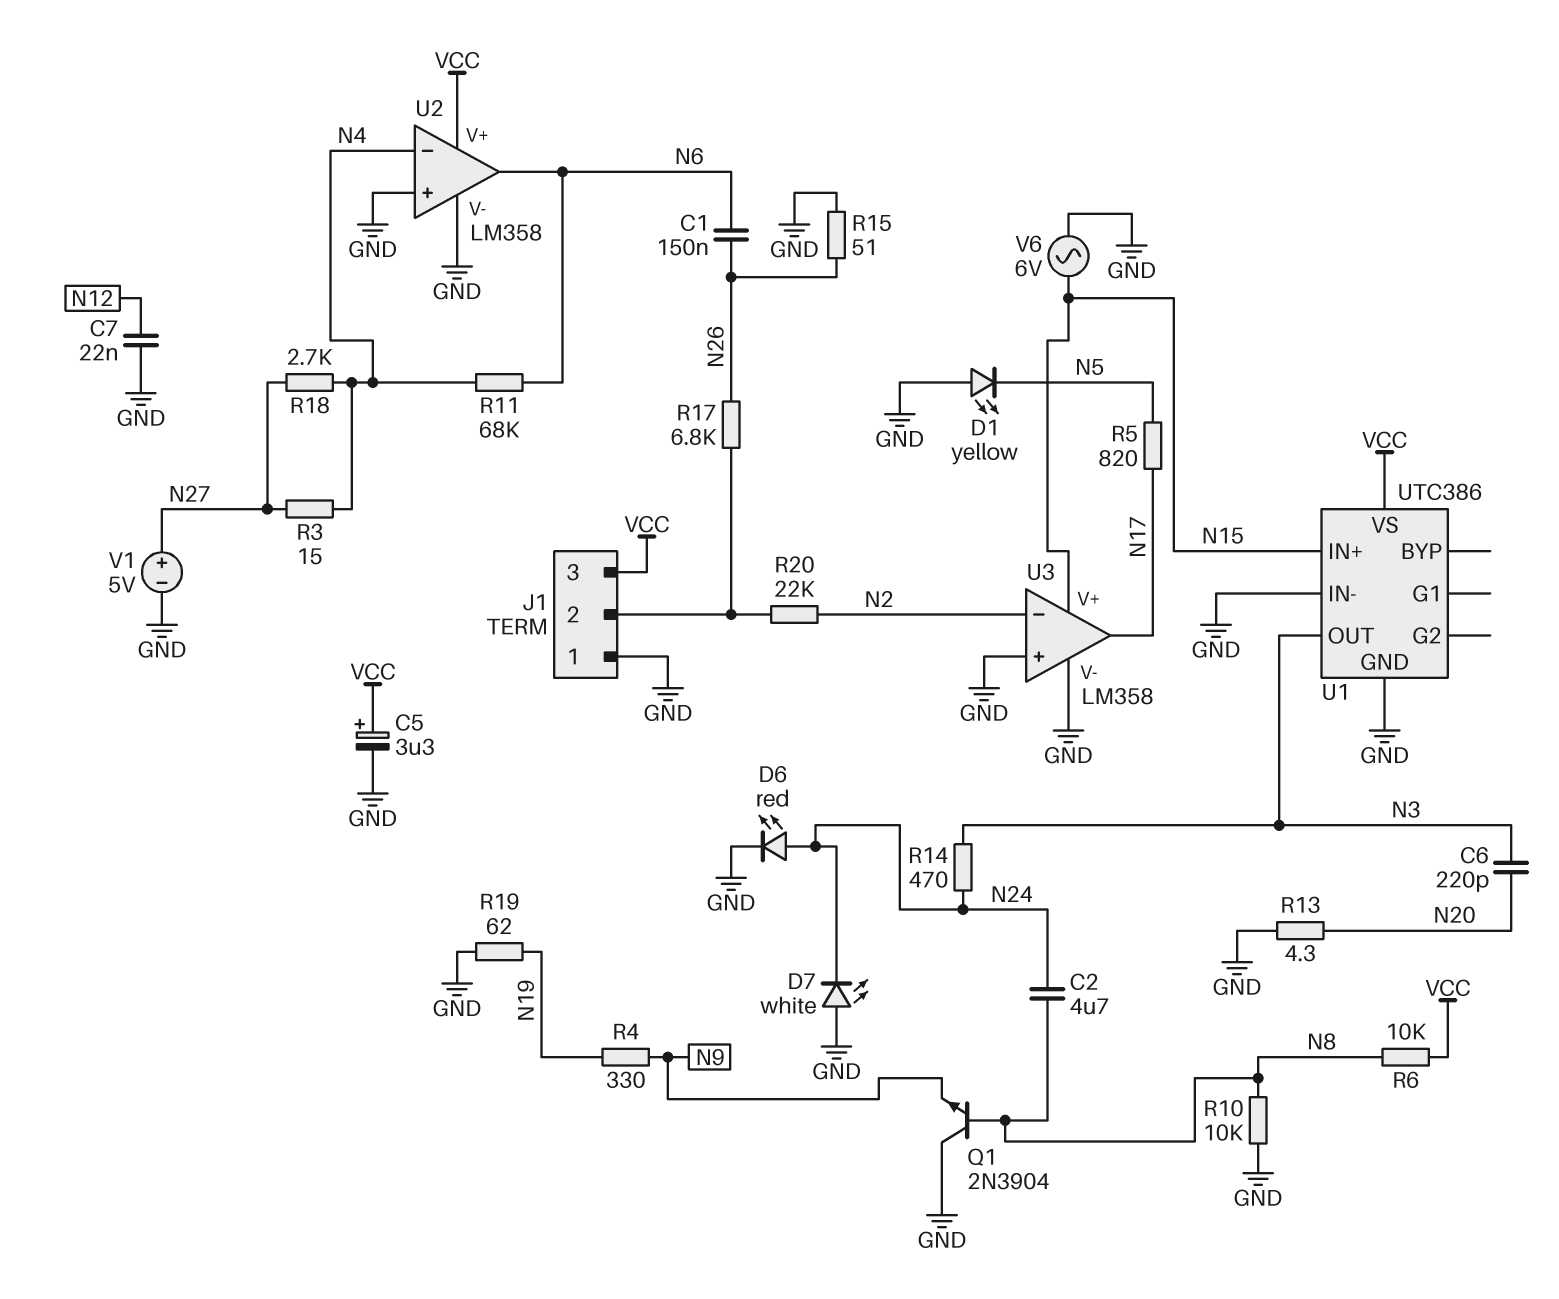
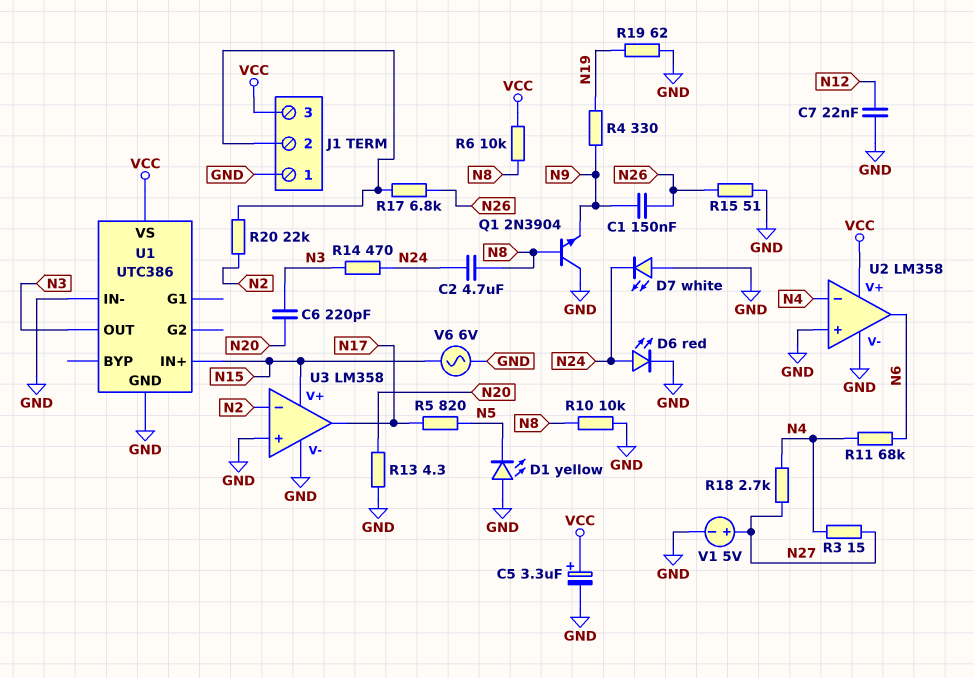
C1: 150nF (N6, N26) -> 150nF (N9, N26)

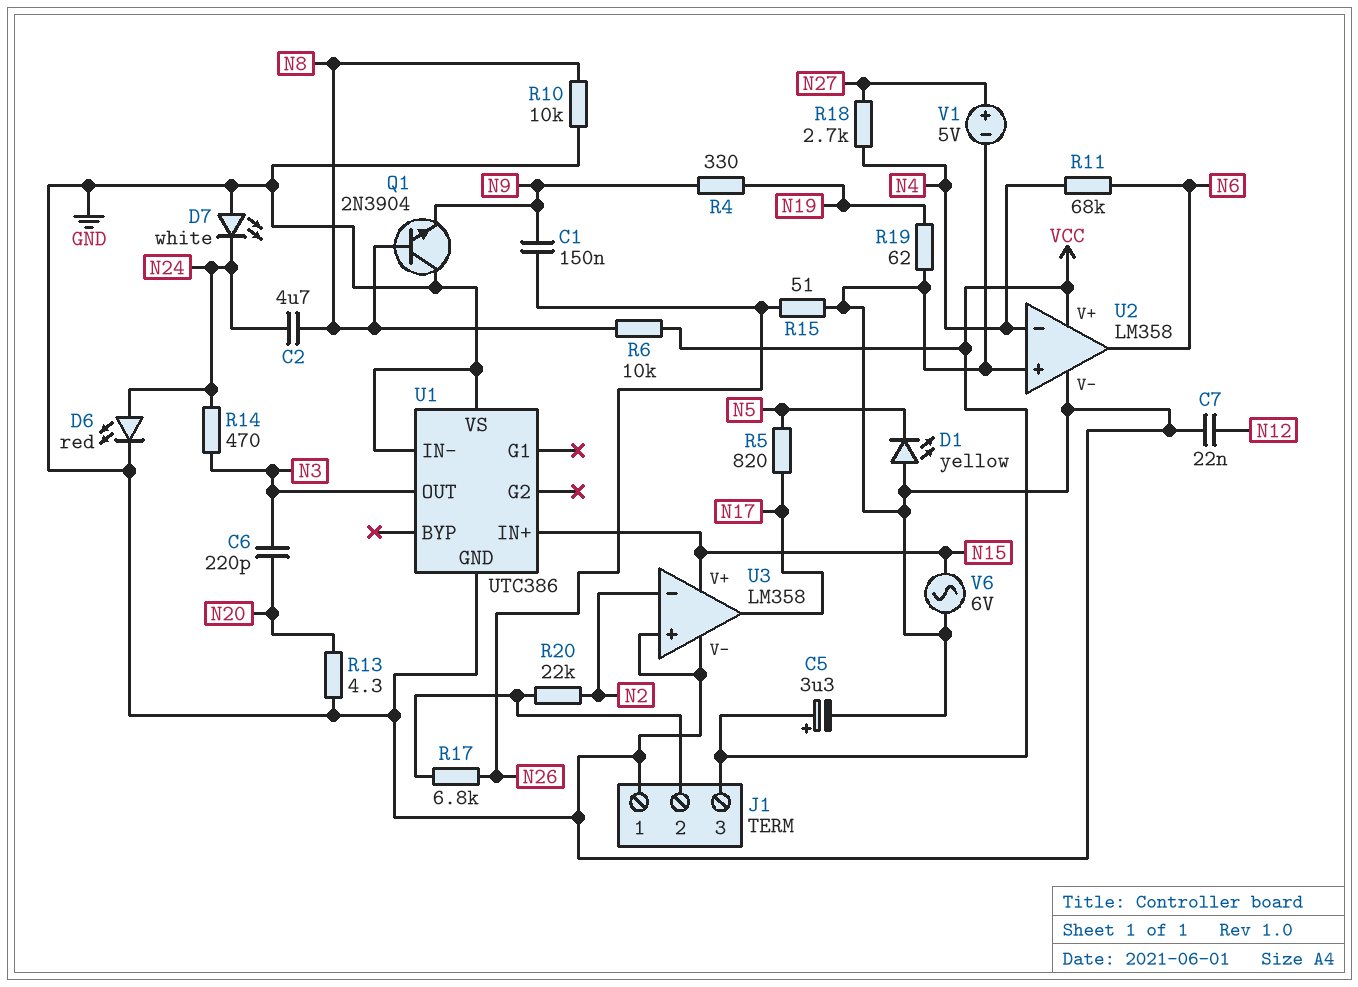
R3: 15 (N4, N27) -> none
U1 pin VS: VCC -> GND

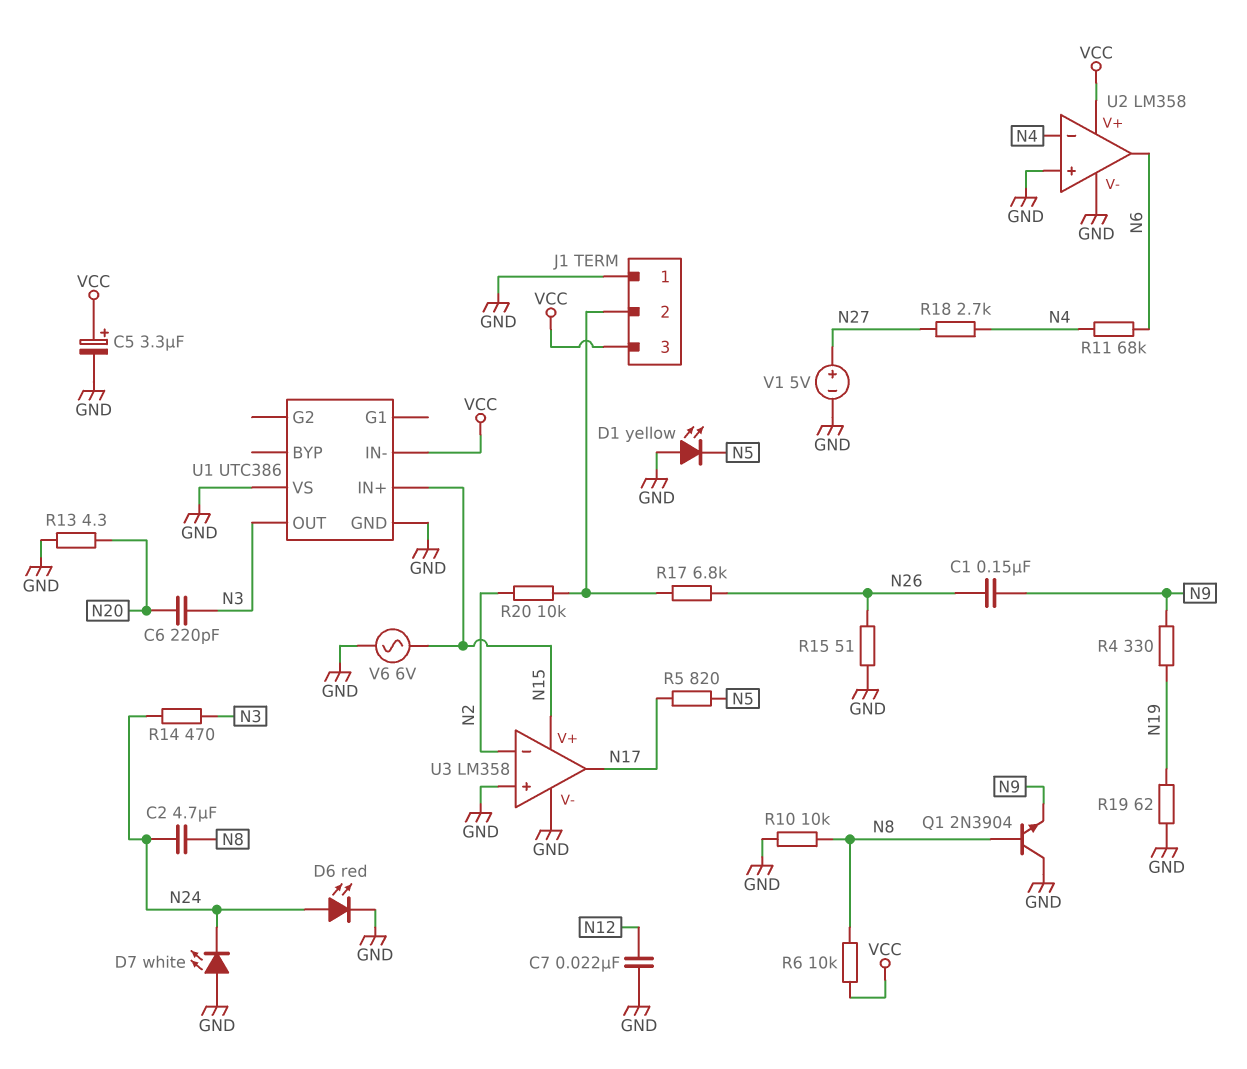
R20: 22k (J1/2, N2) -> 10k (J1/2, N2)
U1 pin IN-: GND -> VCC

